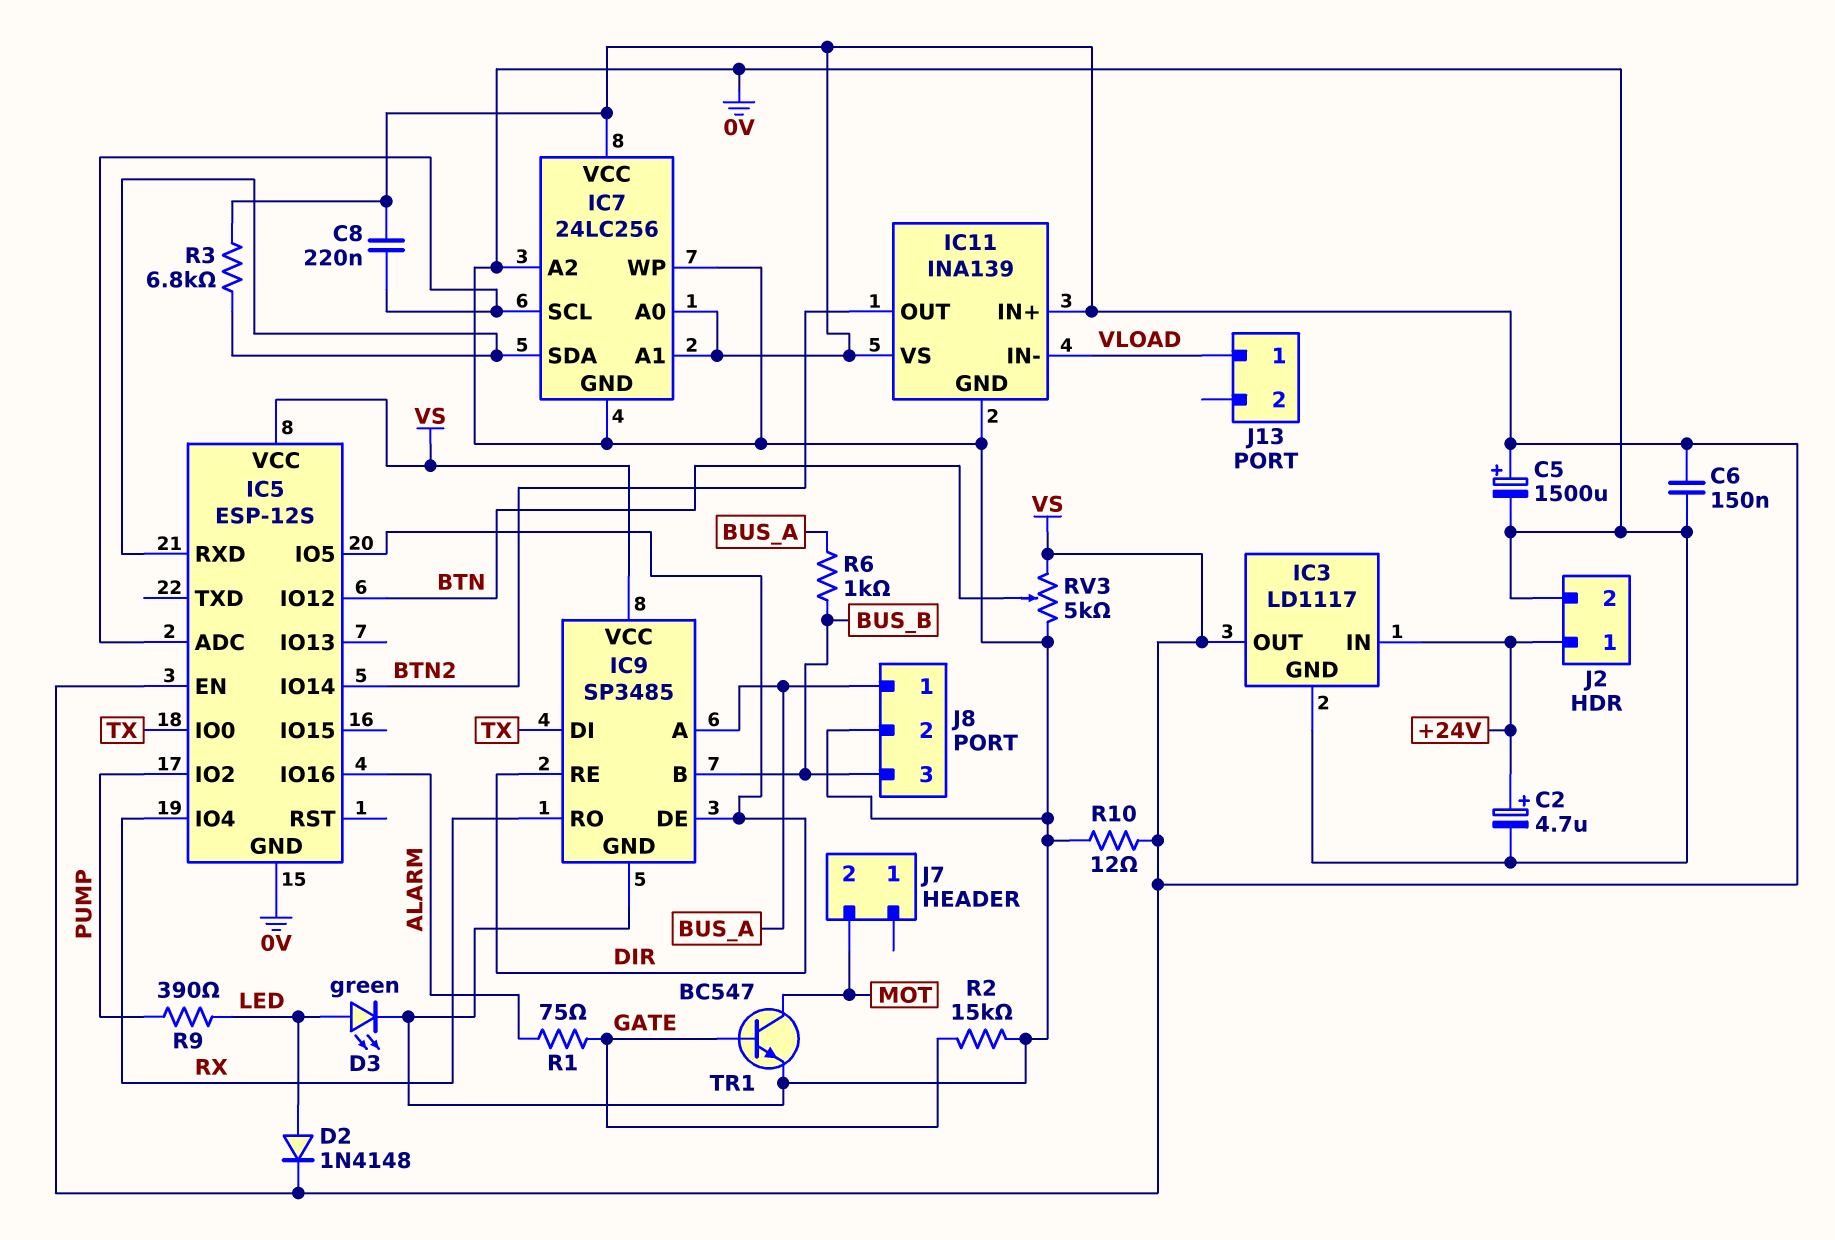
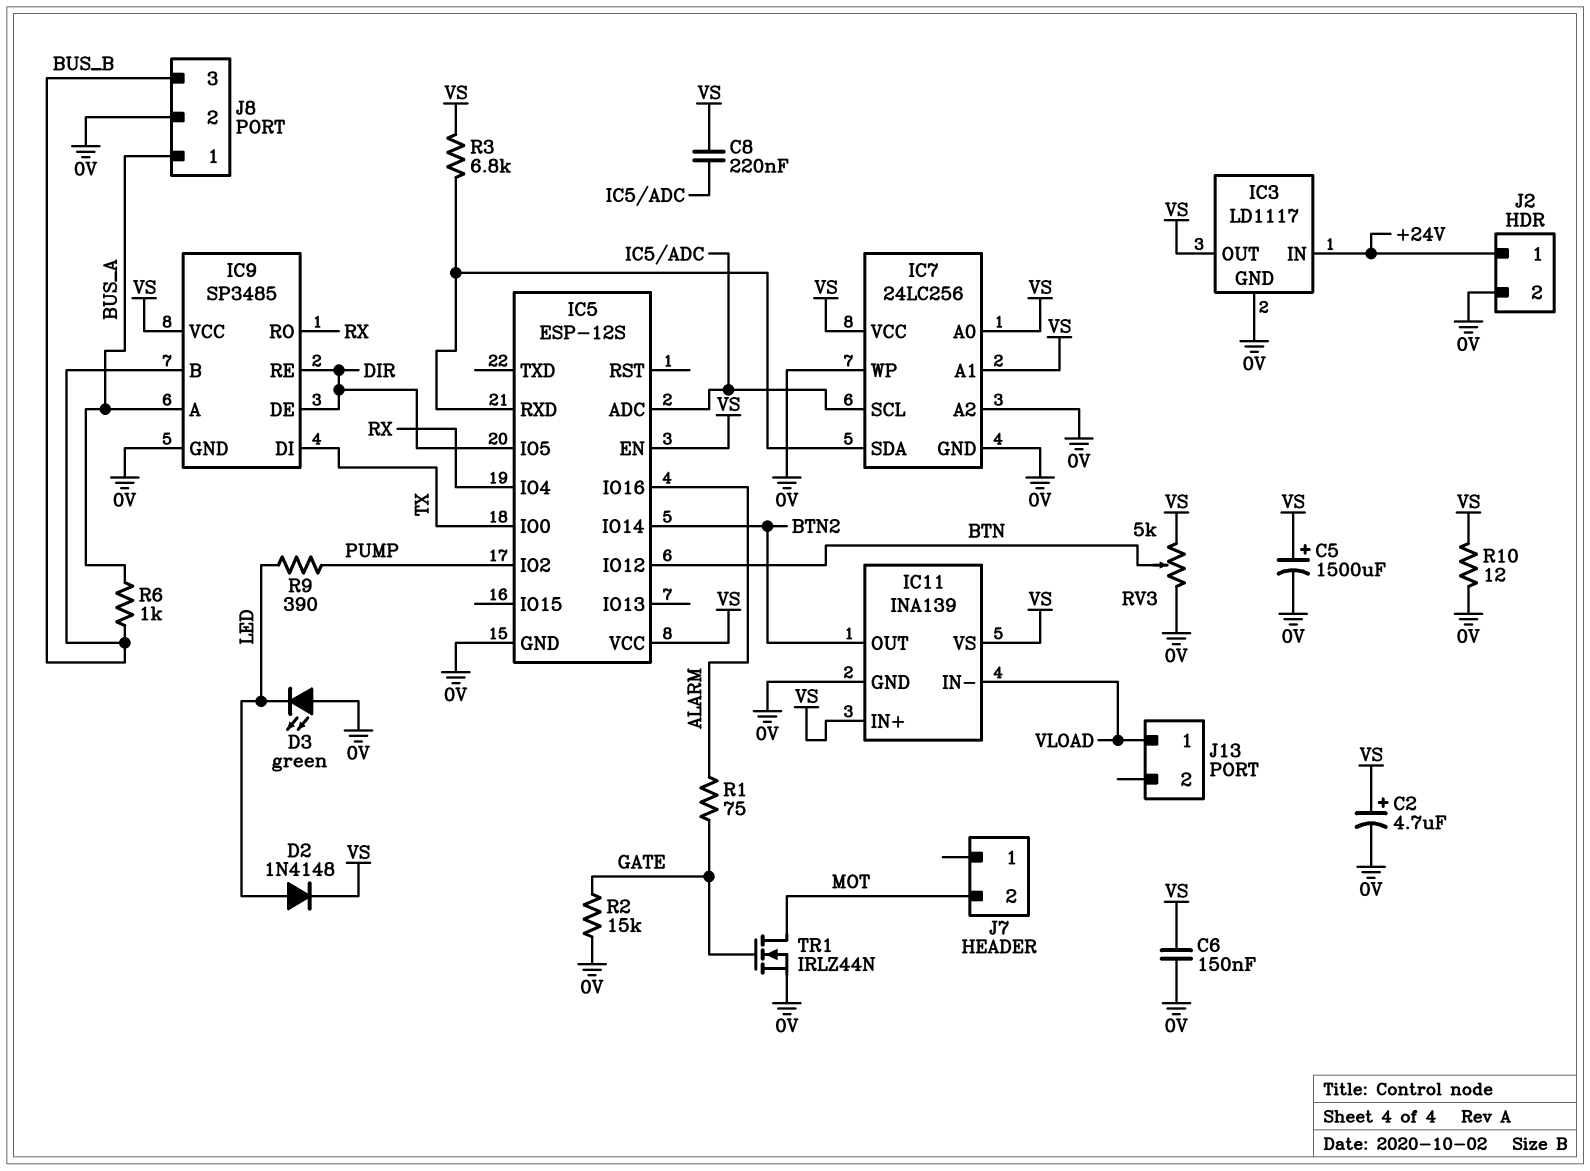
C2: 4.7uF (plus +24V, minus 0V) -> 4.7uF (plus VS, minus 0V)
D3: LED green (A LED, K 0V) -> LED green (A 0V, K LED)
TR1: NPN BC547 (B GATE, C MOT, E 0V) -> NMOS IRLZ44N (G GATE, D MOT, S 0V)

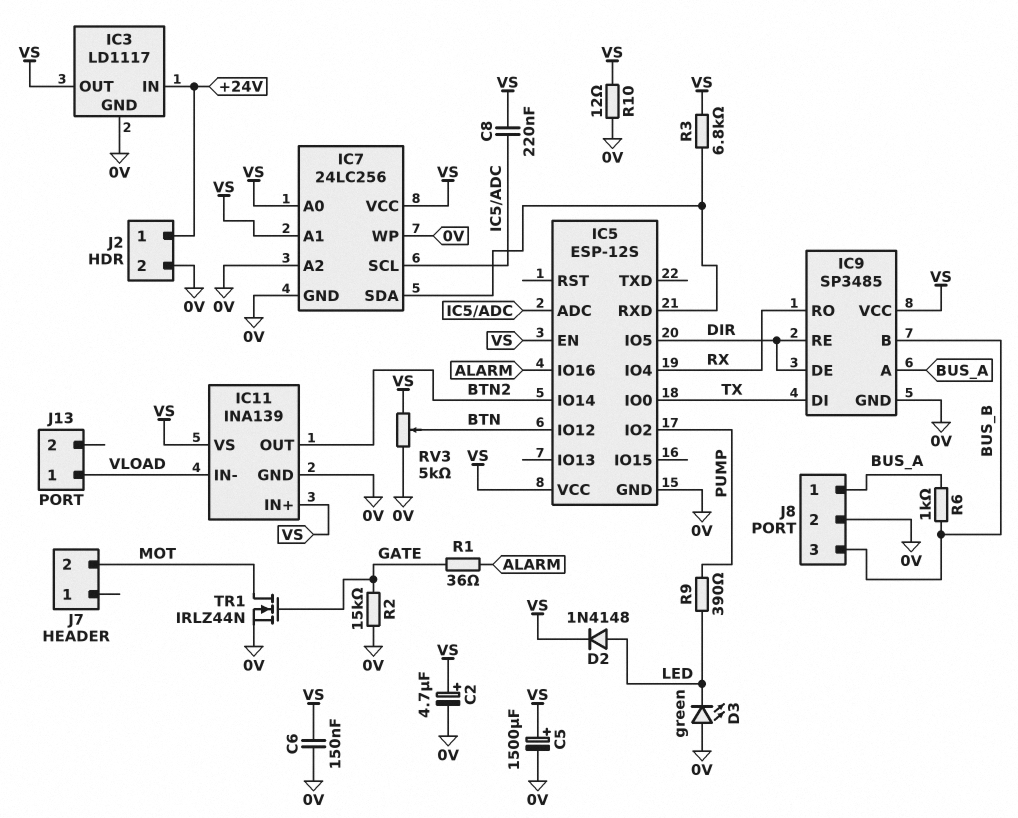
R1: 75 (ALARM, GATE) -> 36 (ALARM, GATE)

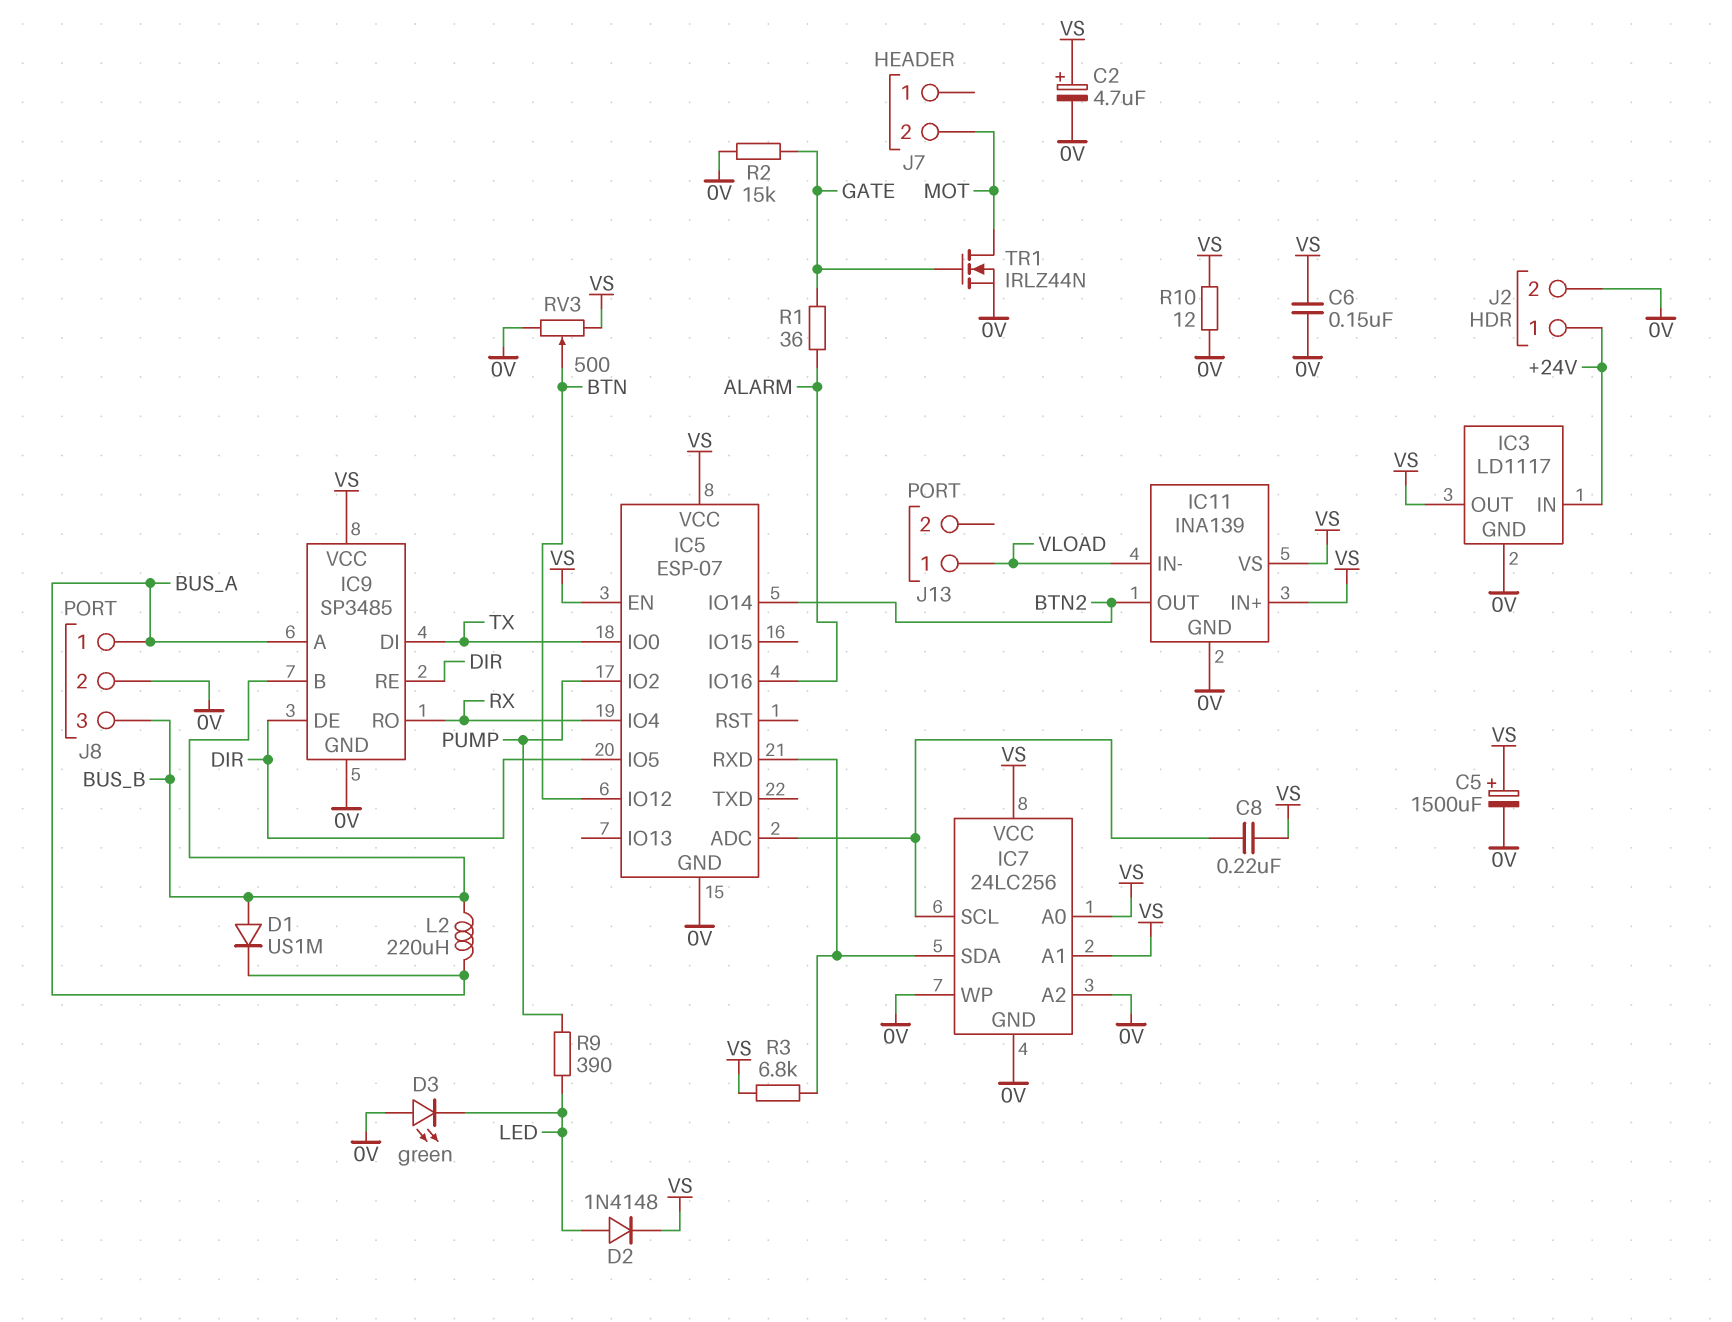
D1: none -> diode US1M (A BUS_B, K BUS_A)
IC5: ESP-12S -> ESP-07
L2: none -> 220uH (BUS_A, BUS_B)
R6: 1k (BUS_A, BUS_B) -> none
RV3: 5k (0V, VS, wiper BTN) -> 500 (0V, VS, wiper BTN)

